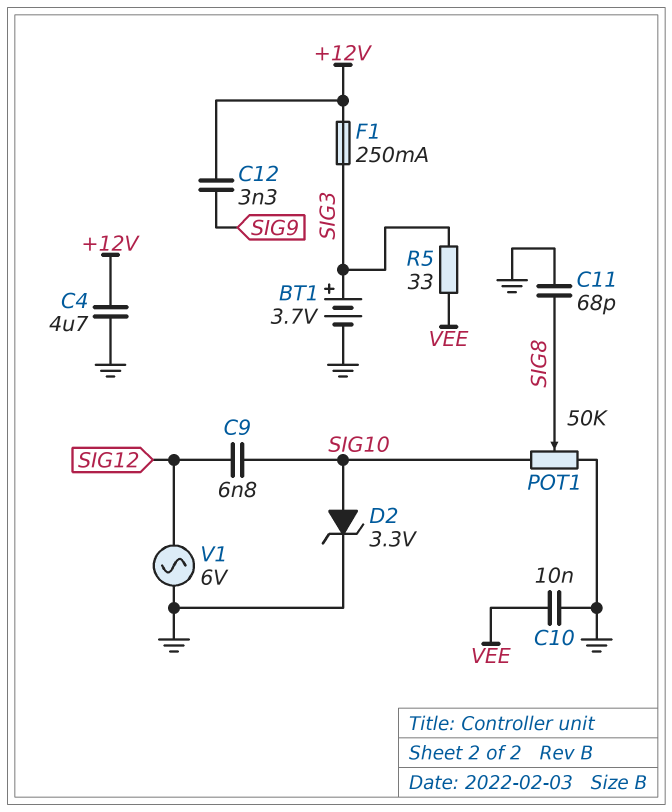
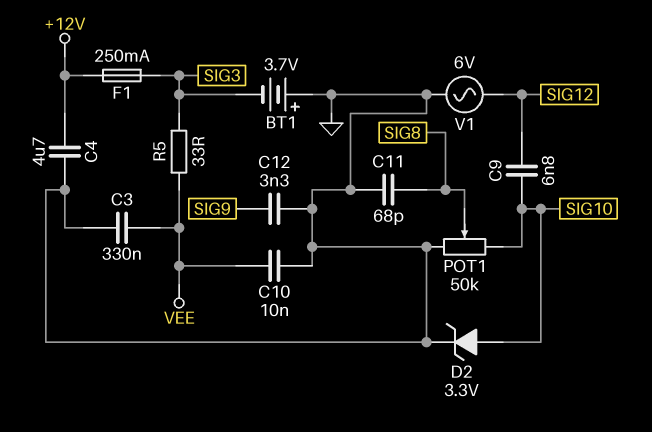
BT1: 3.7V (plus SIG3, minus GND) -> 3.7V (plus GND, minus SIG3)
C3: none -> 330nF (GND, VEE)
C12: 3.3nF (+12V, SIG9) -> 3.3nF (GND, SIG9)

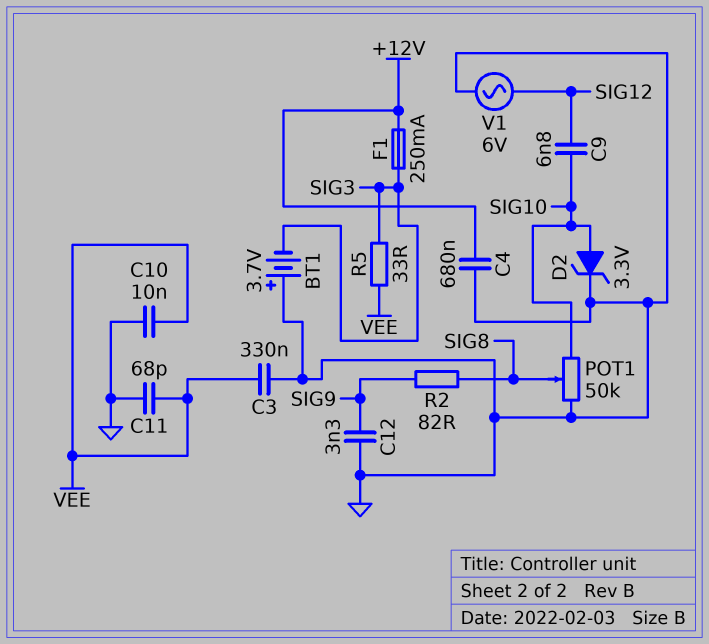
C4: 4.7uF (+12V, GND) -> 680nF (+12V, GND)
C11: 68pF (GND, SIG8) -> 68pF (GND, VEE)
R2: none -> 82 (SIG8, SIG9)

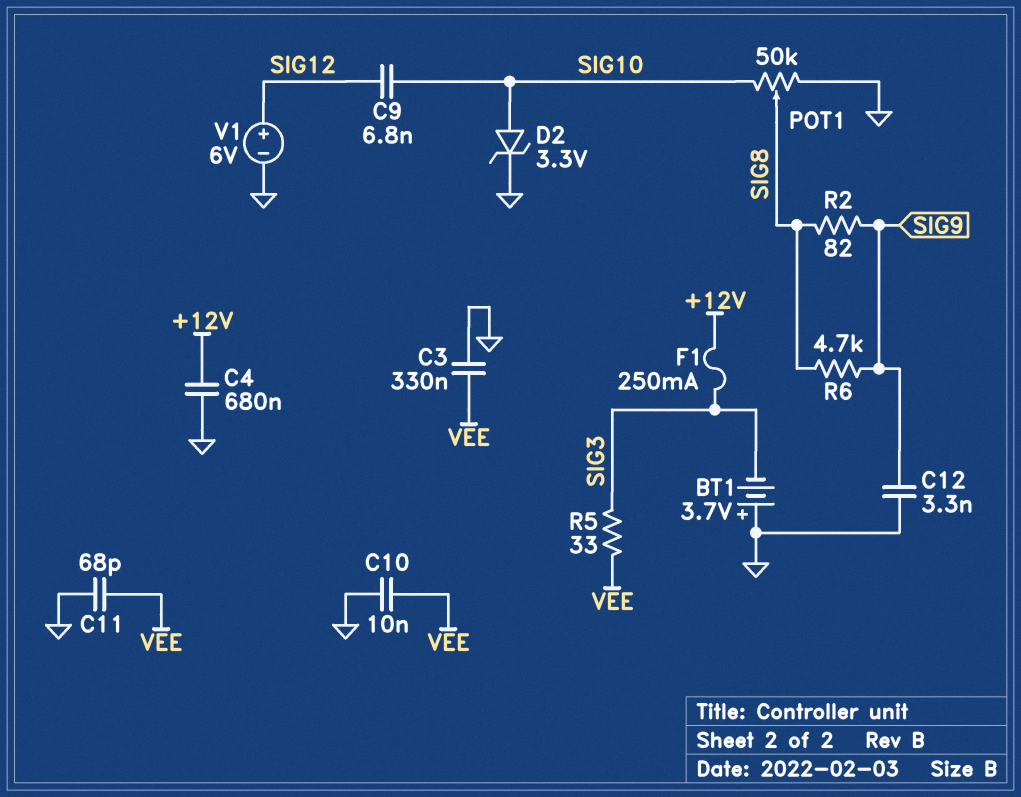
R6: none -> 4.7k (SIG8, SIG9)
V1: AC 6V (GND, SIG12) -> 6V (plus SIG12, minus GND)

